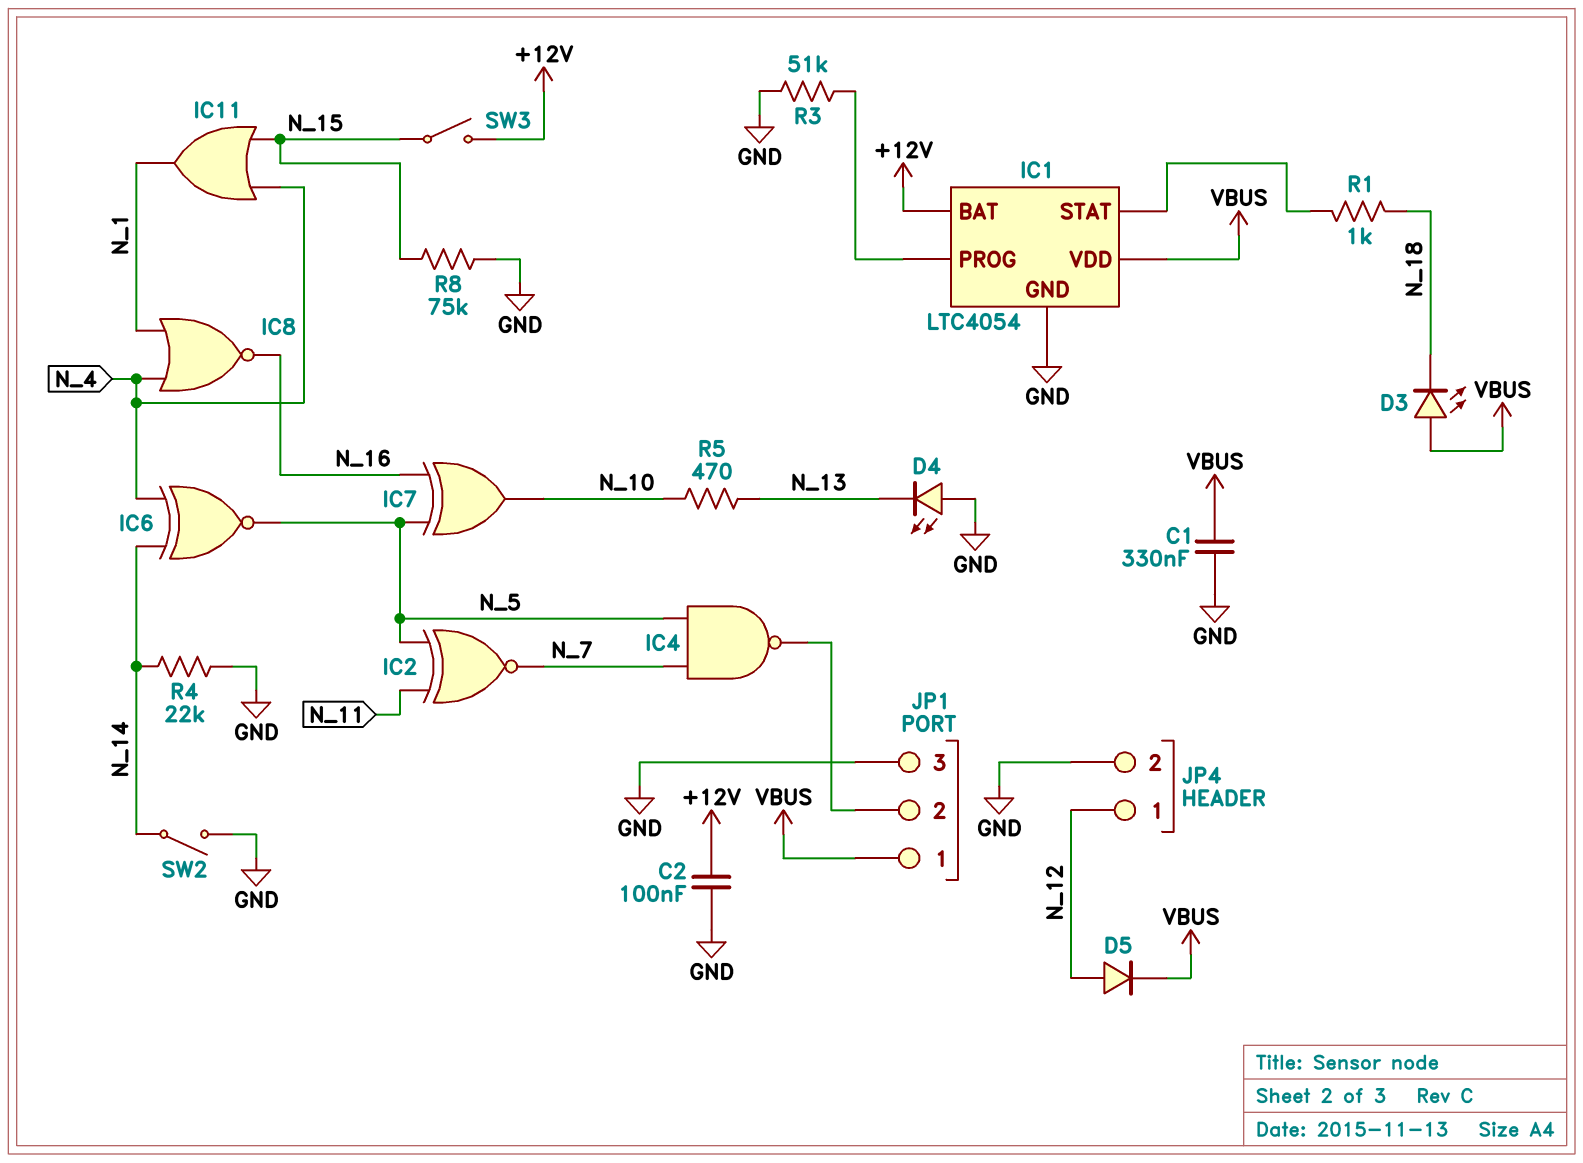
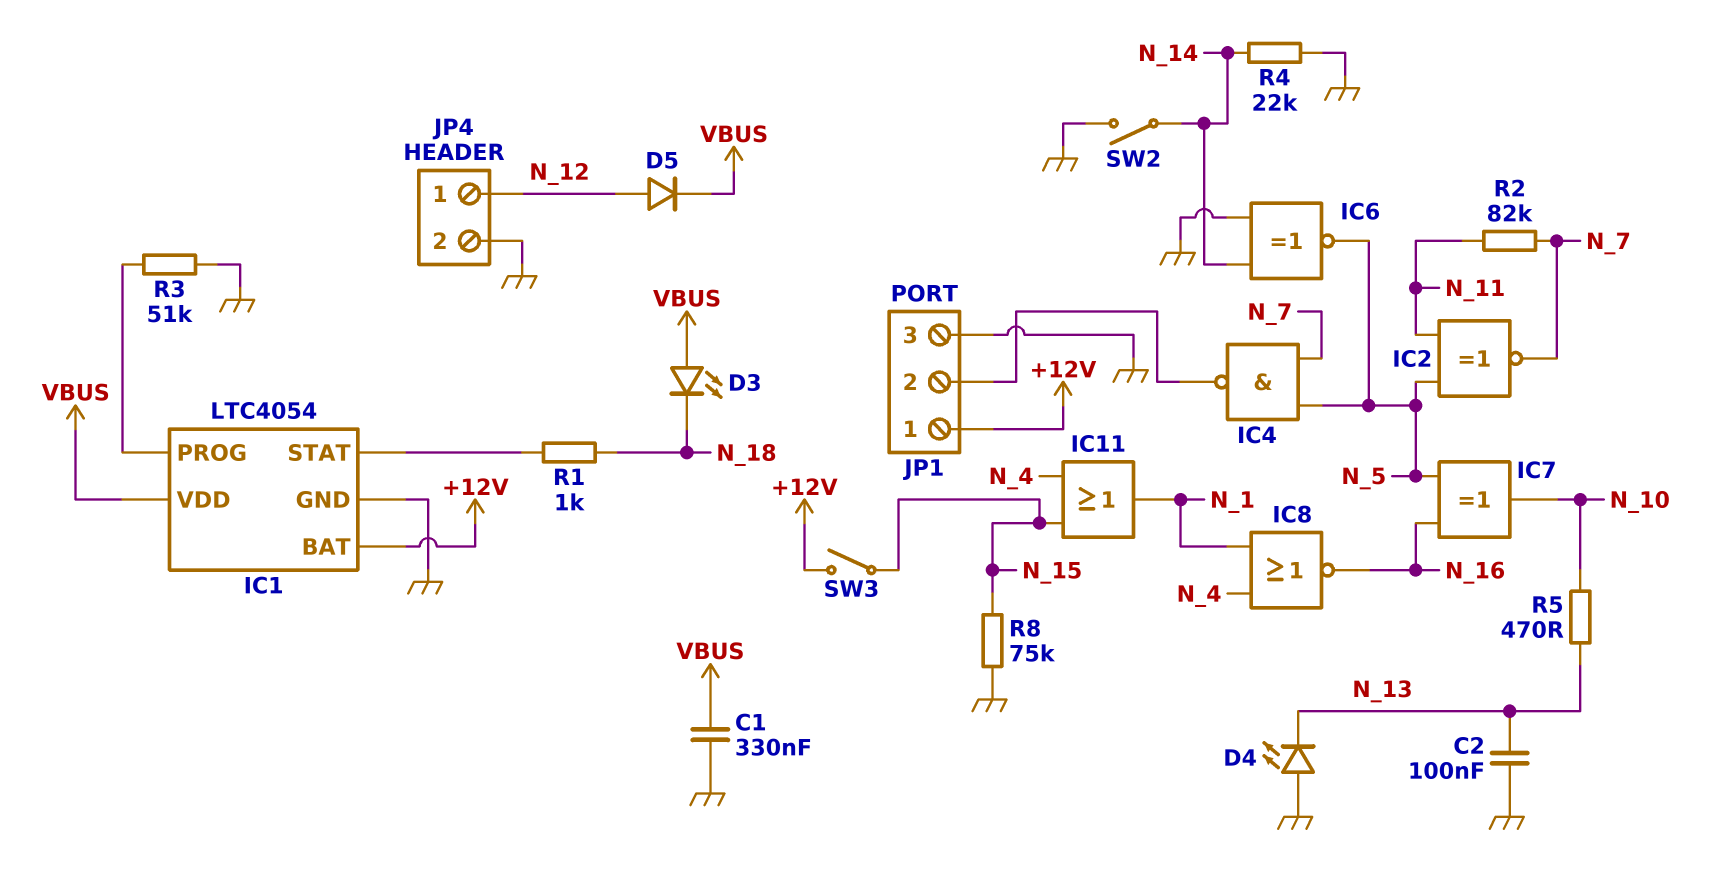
C2: 100nF (+12V, GND) -> 100nF (GND, N_13)
IC6: XNOR (in N_4, in N_14, out N_5) -> XNOR (in GND, in N_14, out N_5)
JP1 pin 1: VBUS -> +12V
R2: none -> 82k (N_7, N_11)

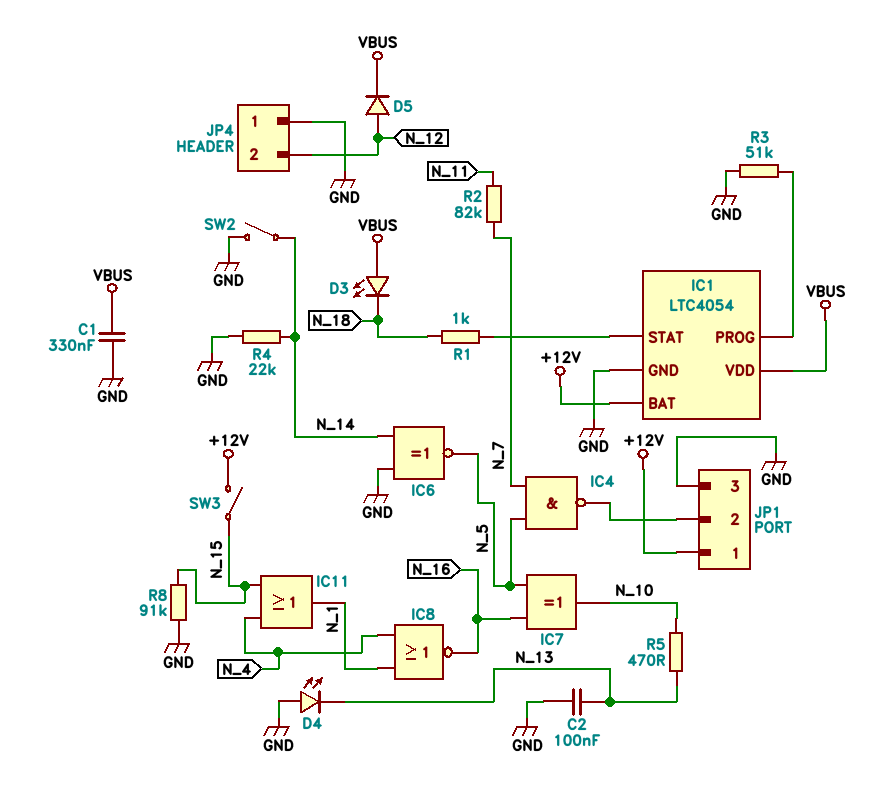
IC2: XNOR (in N_5, in N_11, out N_7) -> none
JP4 pin 1: N_12 -> GND
JP4 pin 2: GND -> N_12
R8: 75k (GND, N_15) -> 91k (GND, N_15)

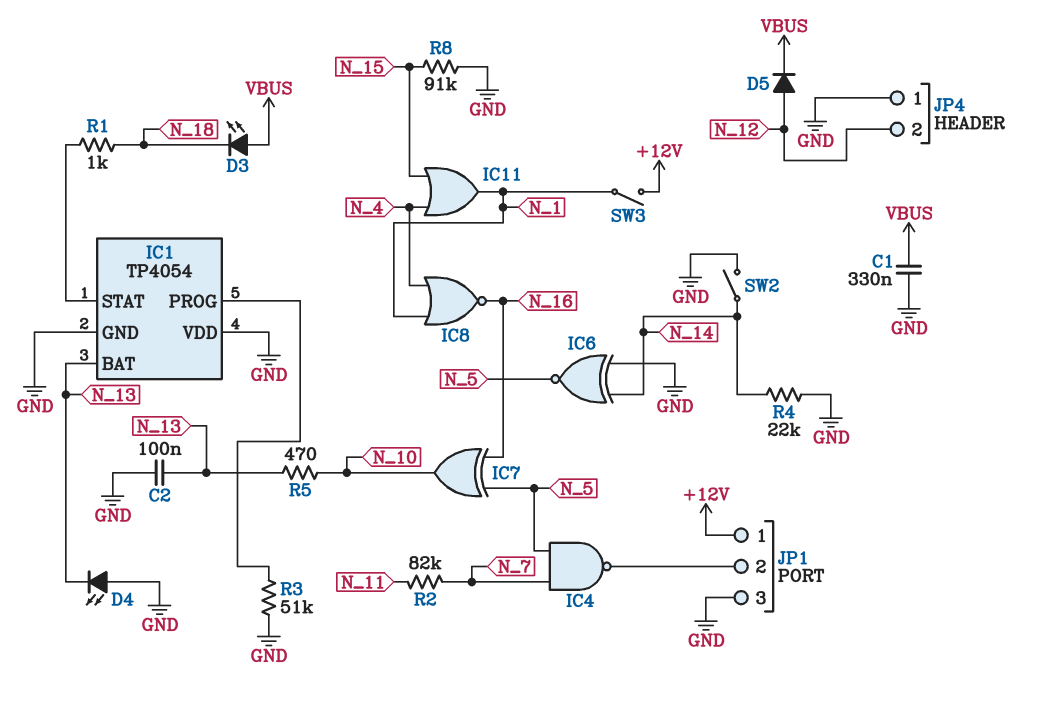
IC1: LTC4054 -> TP4054
IC1 pin BAT: +12V -> N_13
IC1 pin VDD: VBUS -> GND
SW3: switch (+12V, N_15) -> switch (+12V, N_1)

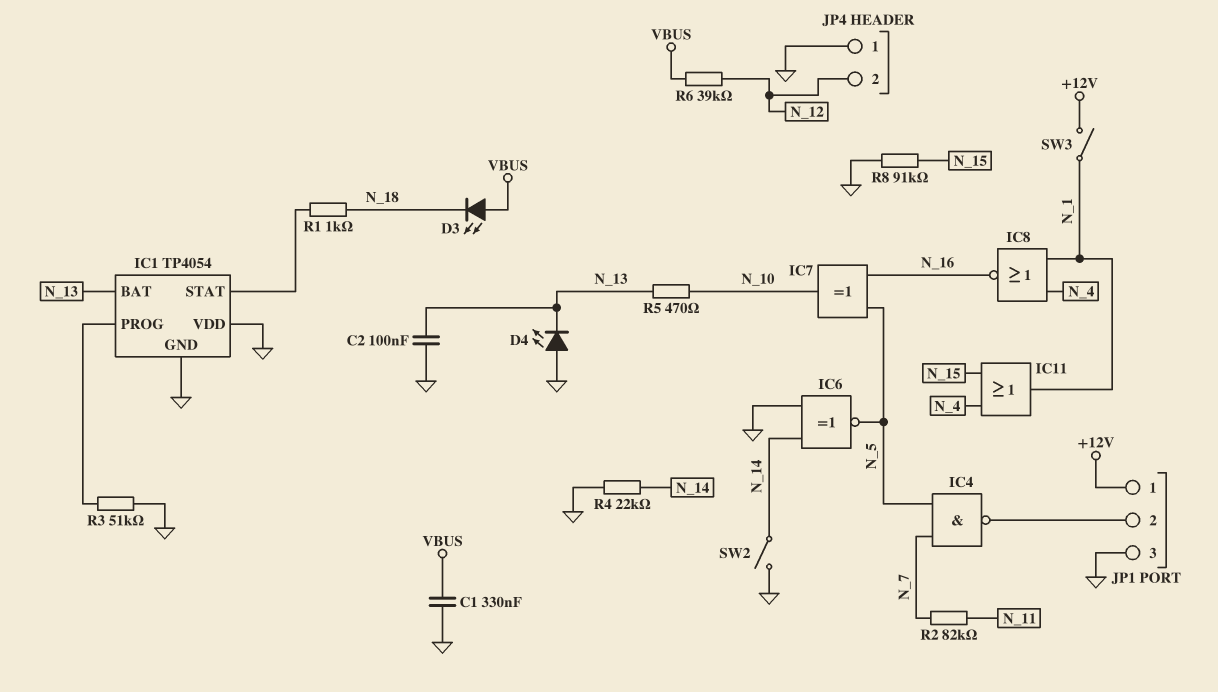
D5: diode (A N_12, K VBUS) -> none
R6: none -> 39k (N_12, VBUS)

